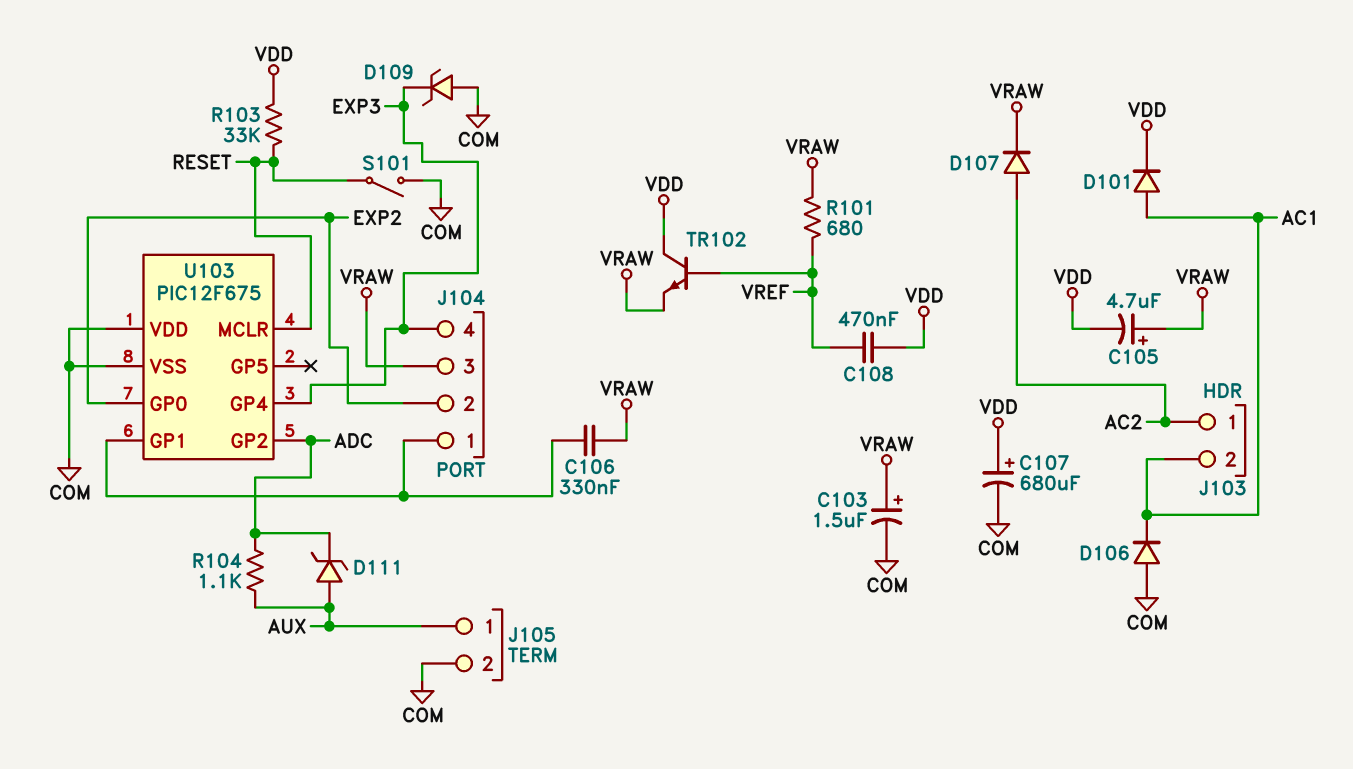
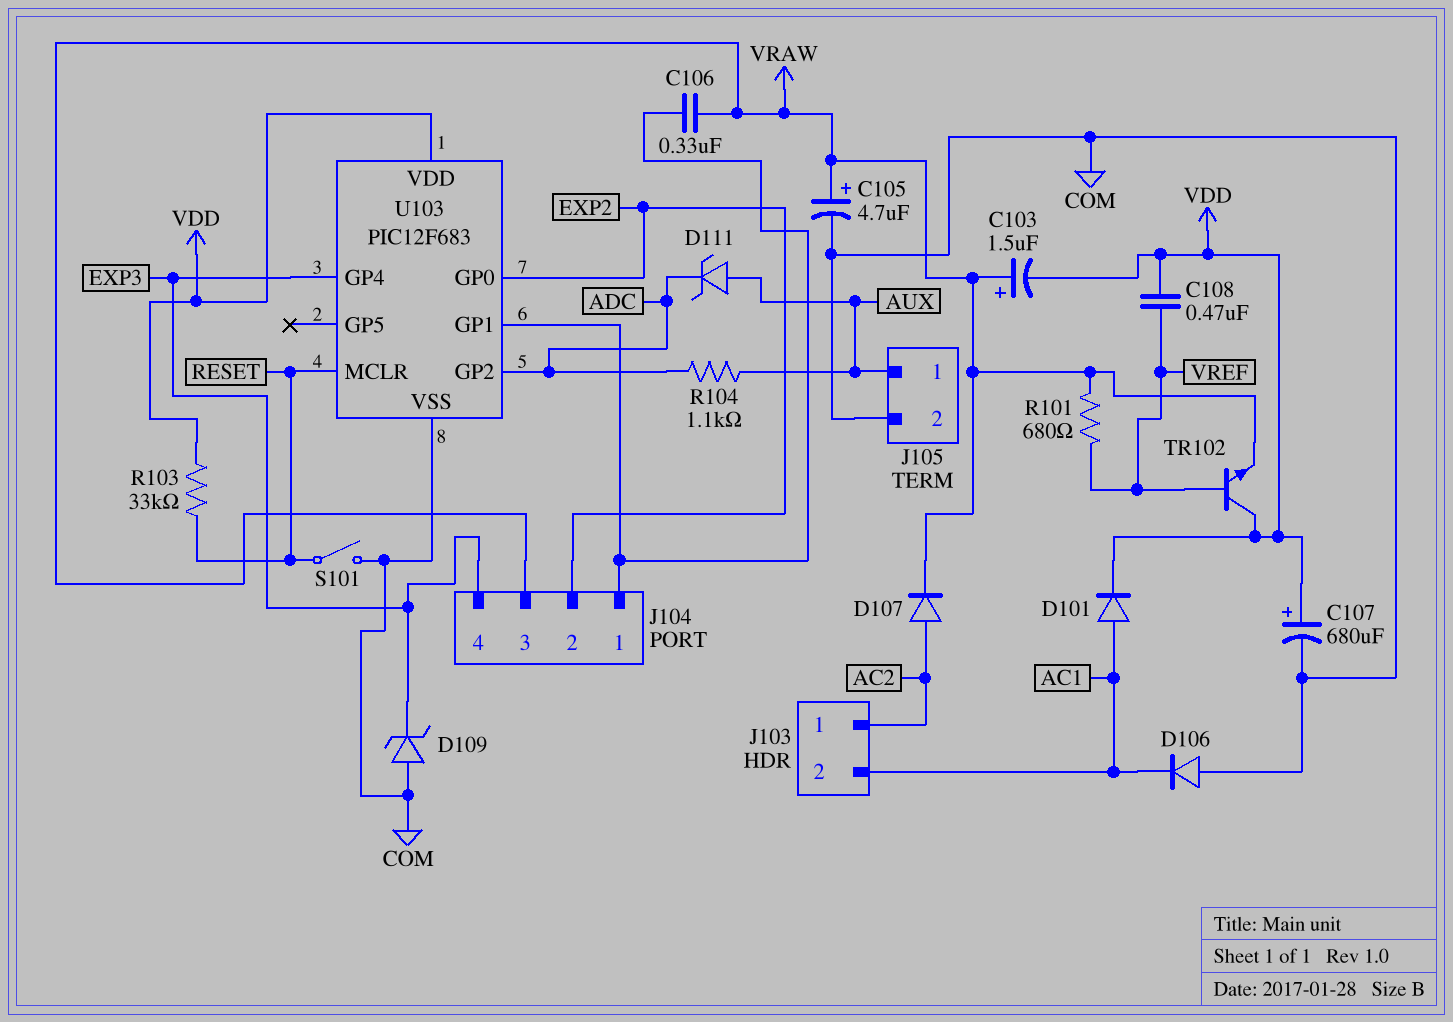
C103: 1.5uF (plus VRAW, minus COM) -> 1.5uF (plus VRAW, minus VDD)
C105: 4.7uF (plus VRAW, minus VDD) -> 4.7uF (plus VRAW, minus COM)
U103: PIC12F675 -> PIC12F683
U103 pin VDD: COM -> VDD

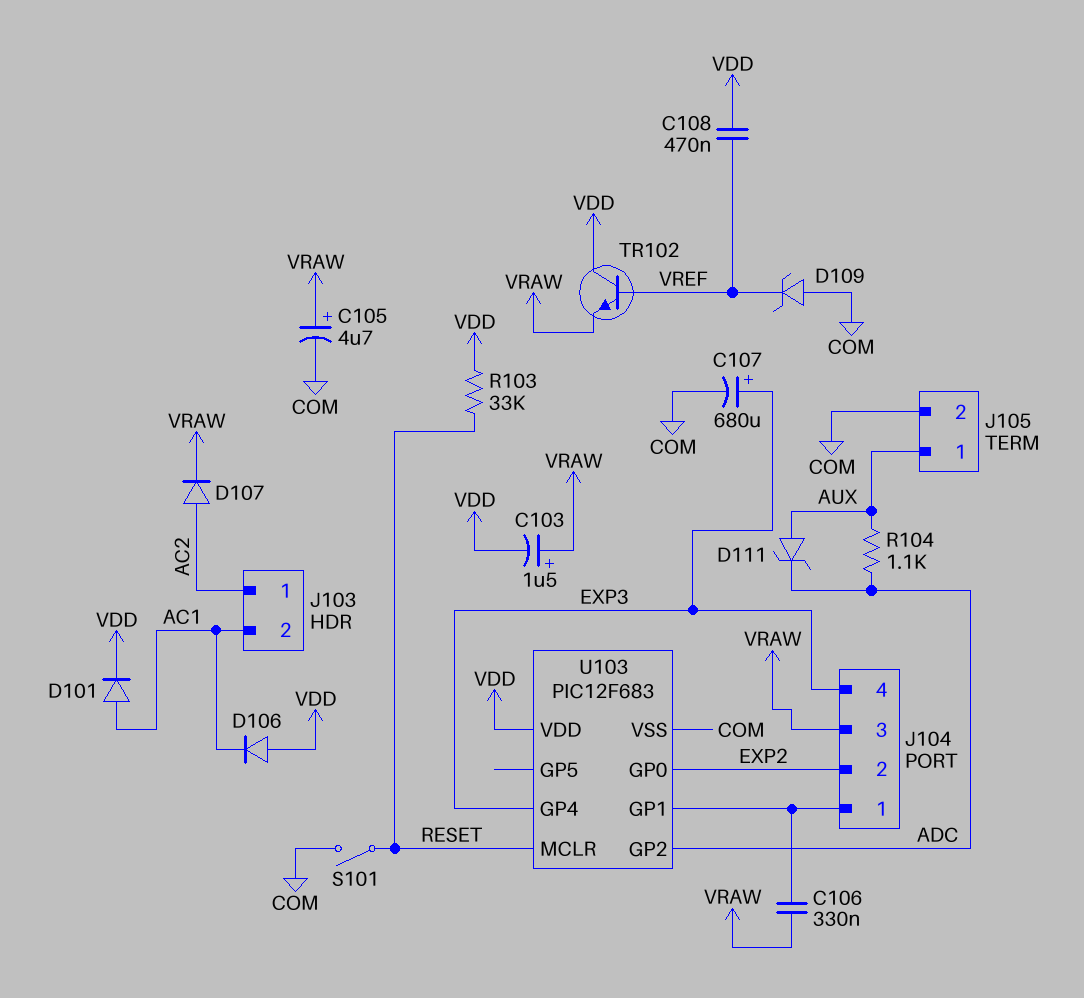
C107: 680uF (plus VDD, minus COM) -> 680uF (plus EXP3, minus COM)
D106: diode (A COM, K AC1) -> diode (A VDD, K AC1)
D109: zener (A COM, K EXP3) -> zener (A COM, K VREF)
R101: 680 (VRAW, VREF) -> none

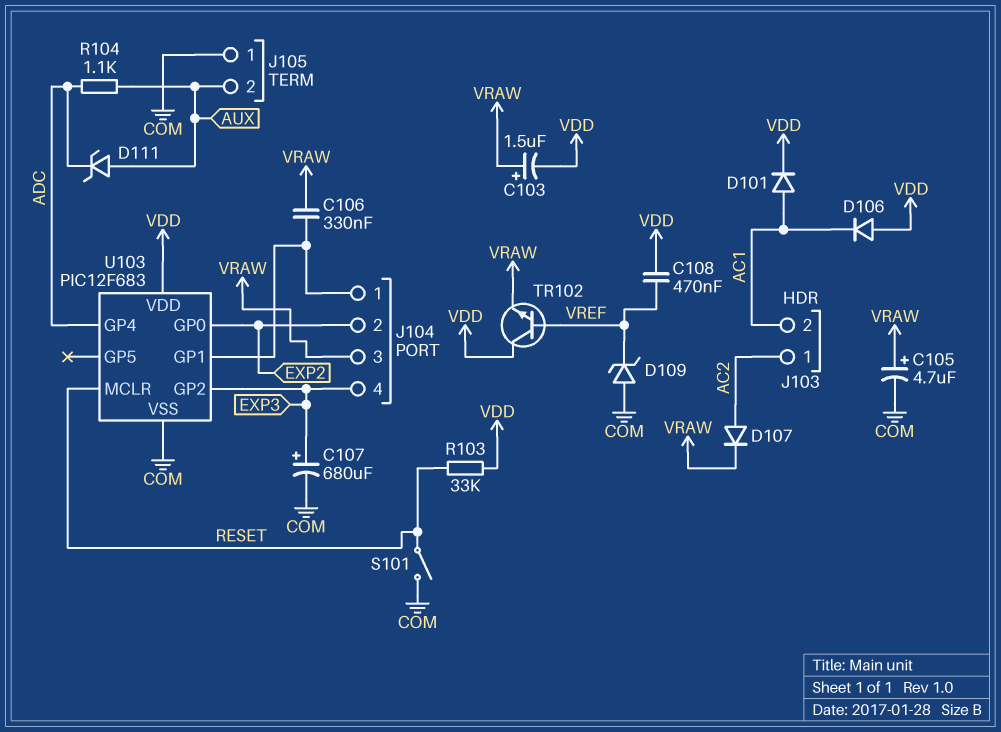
J105 pin 1: AUX -> COM
J105 pin 2: COM -> AUX
U103 pin GP2: ADC -> EXP3
U103 pin GP4: EXP3 -> ADC

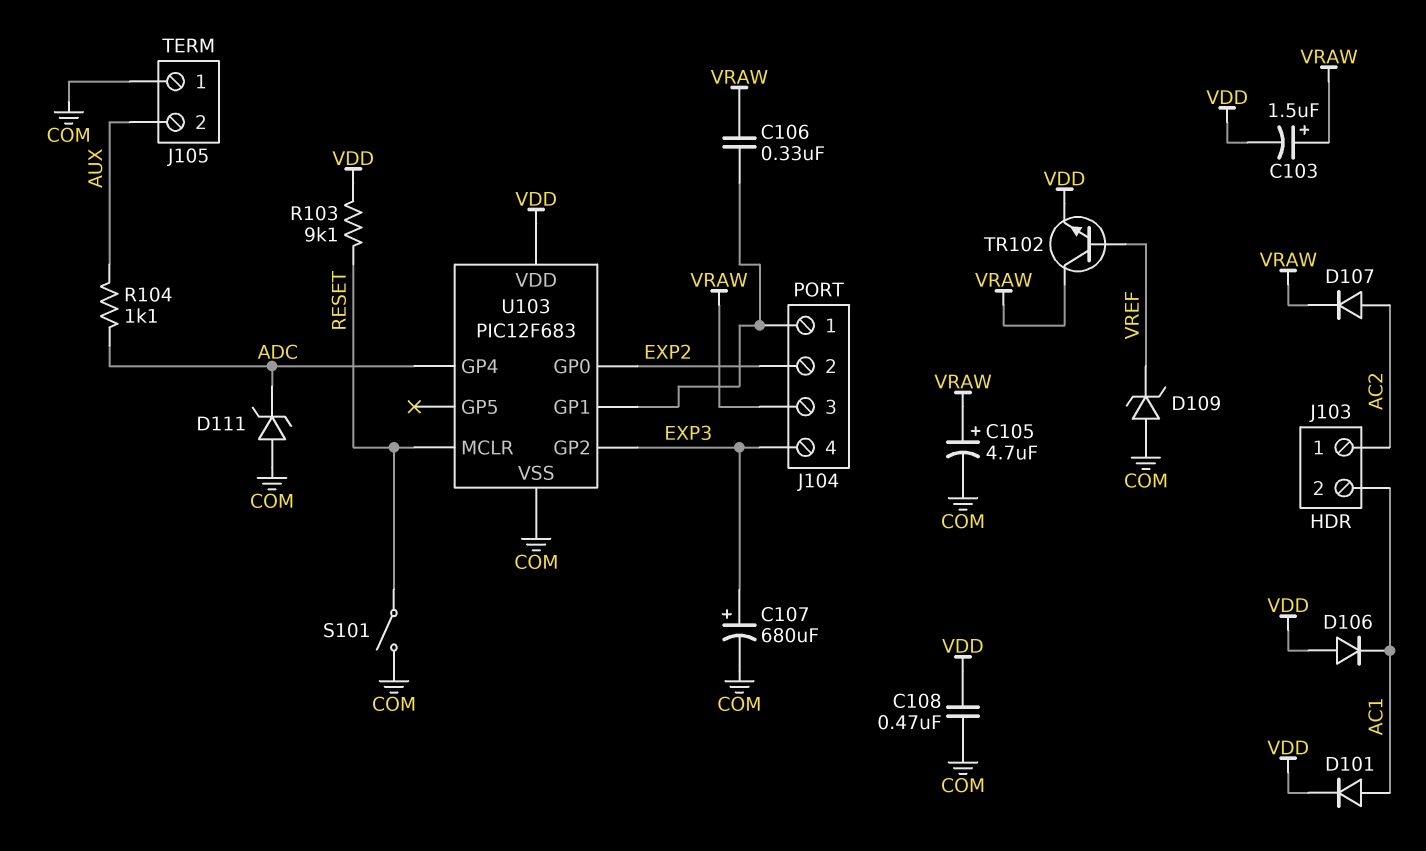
C108: 470nF (VDD, VREF) -> 470nF (COM, VDD)
D111: zener (A AUX, K ADC) -> zener (A COM, K ADC)
R103: 33k (RESET, VDD) -> 9.1k (RESET, VDD)
TR102: NPN (B VREF, C VDD, E VRAW) -> NPN (B VREF, C VRAW, E VDD)

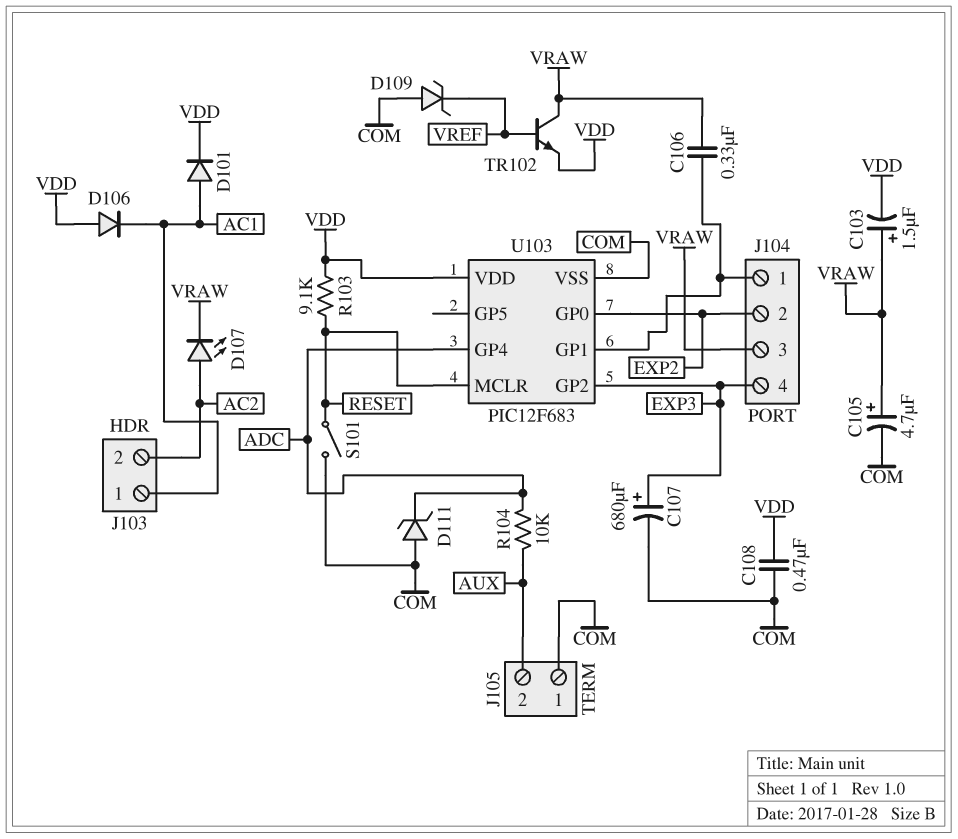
D107: diode (A AC2, K VRAW) -> LED (A AC2, K VRAW)
J103 pin 1: AC2 -> AC1
J103 pin 2: AC1 -> AC2
R104: 1.1k (ADC, AUX) -> 10k (ADC, AUX)

